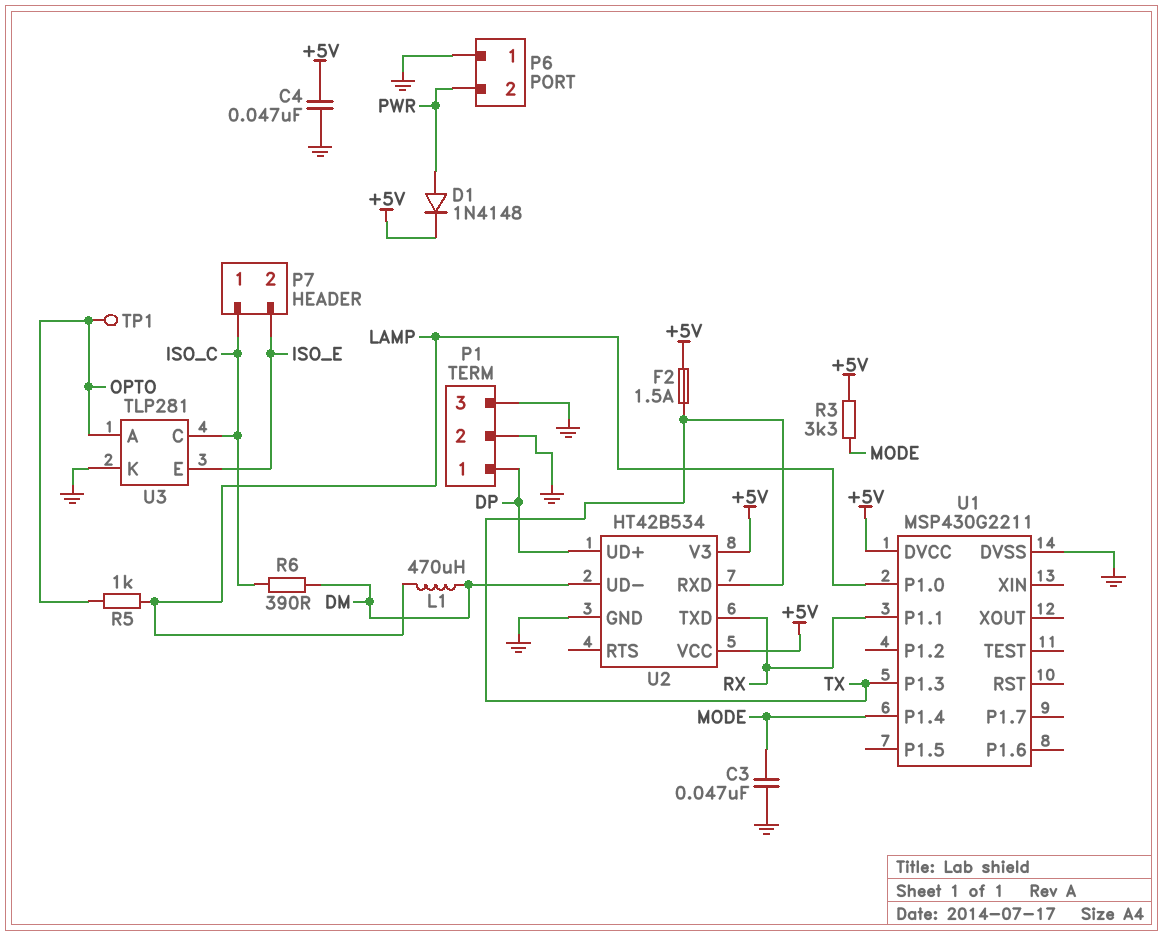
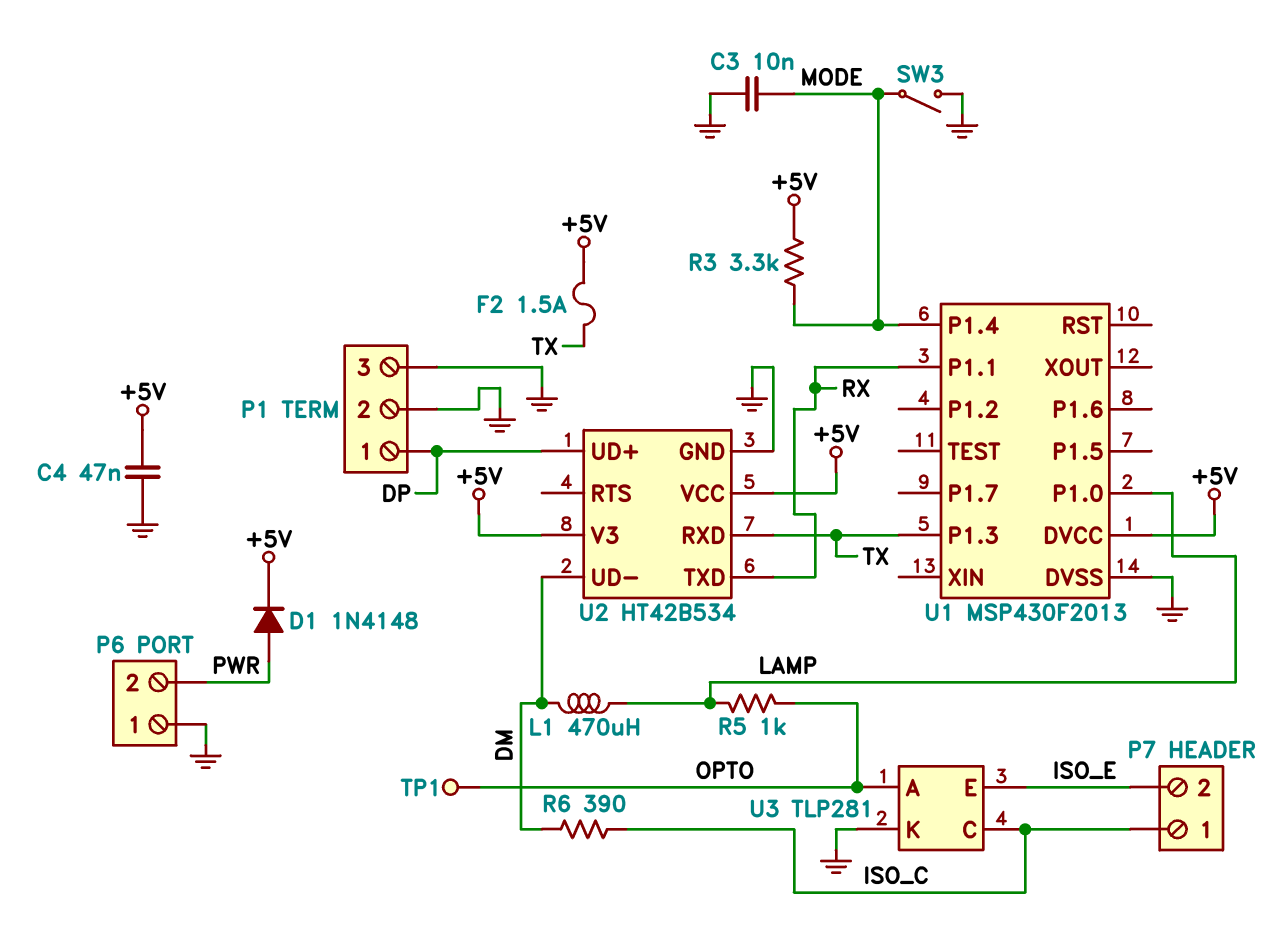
C3: 47nF (GND, MODE) -> 10nF (GND, MODE)
SW3: none -> switch (GND, MODE)
U1: MSP430G2211 -> MSP430F2013

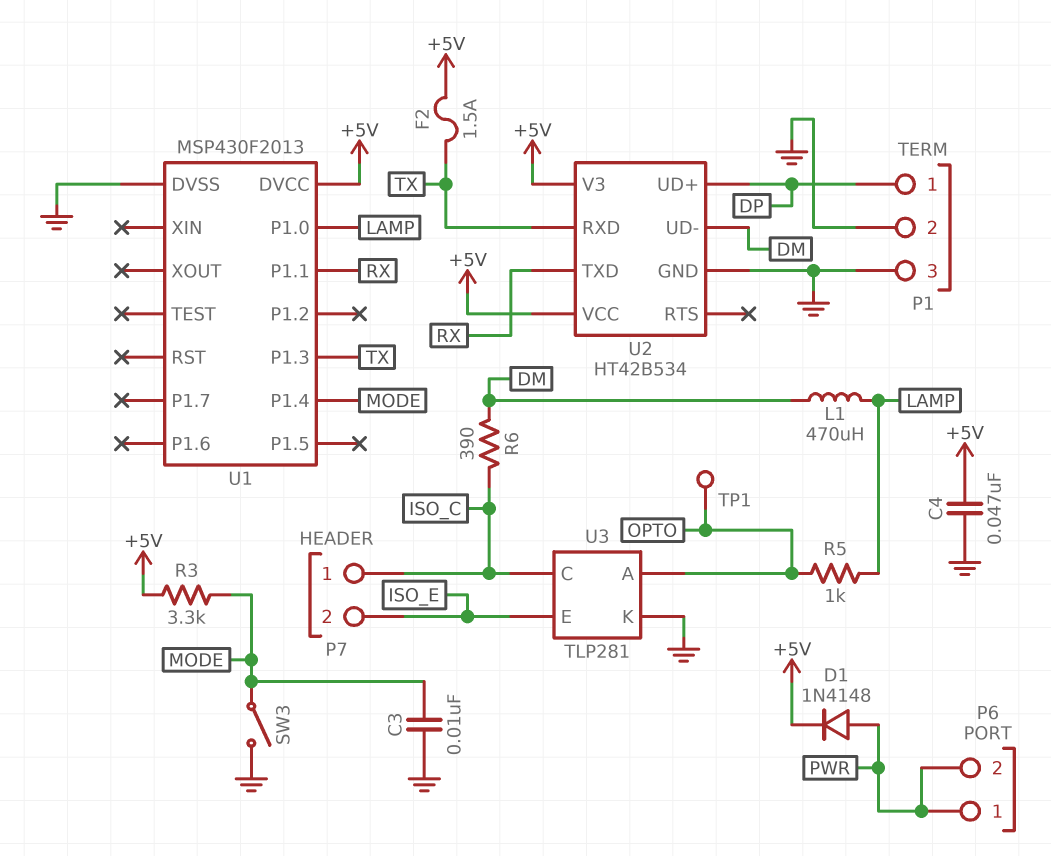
P6 pin 1: GND -> PWR

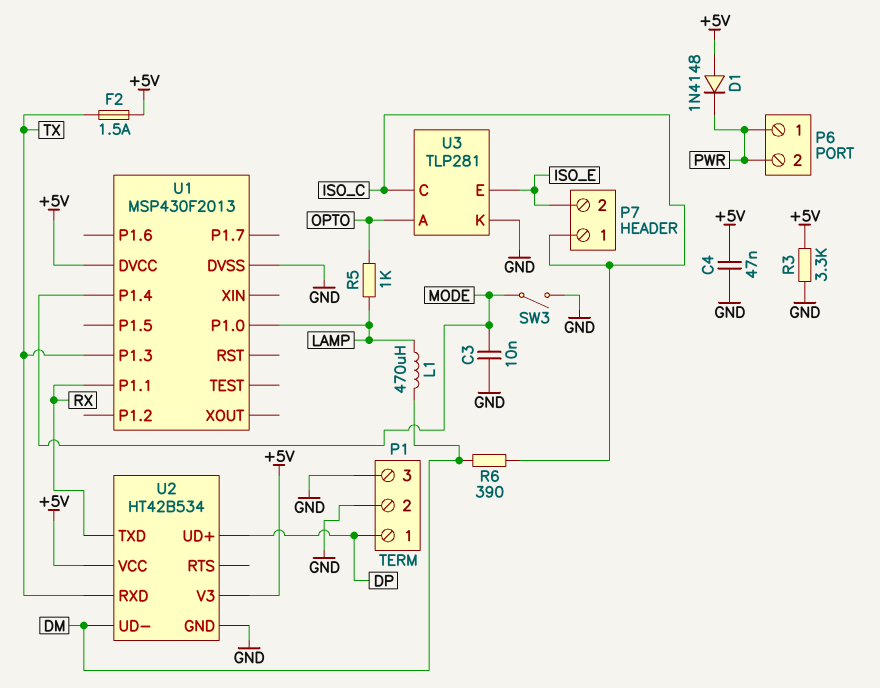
D1: diode 1N4148 (A PWR, K +5V) -> diode 1N4148 (A +5V, K PWR)
R3: 3.3k (+5V, MODE) -> 3.3k (+5V, GND)
TP1: test point (OPTO) -> none

